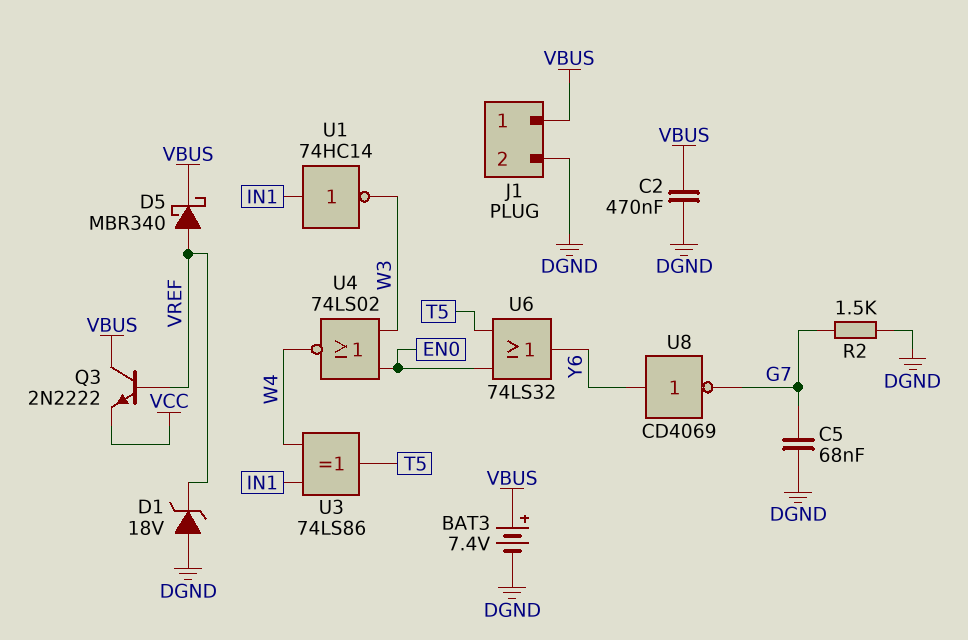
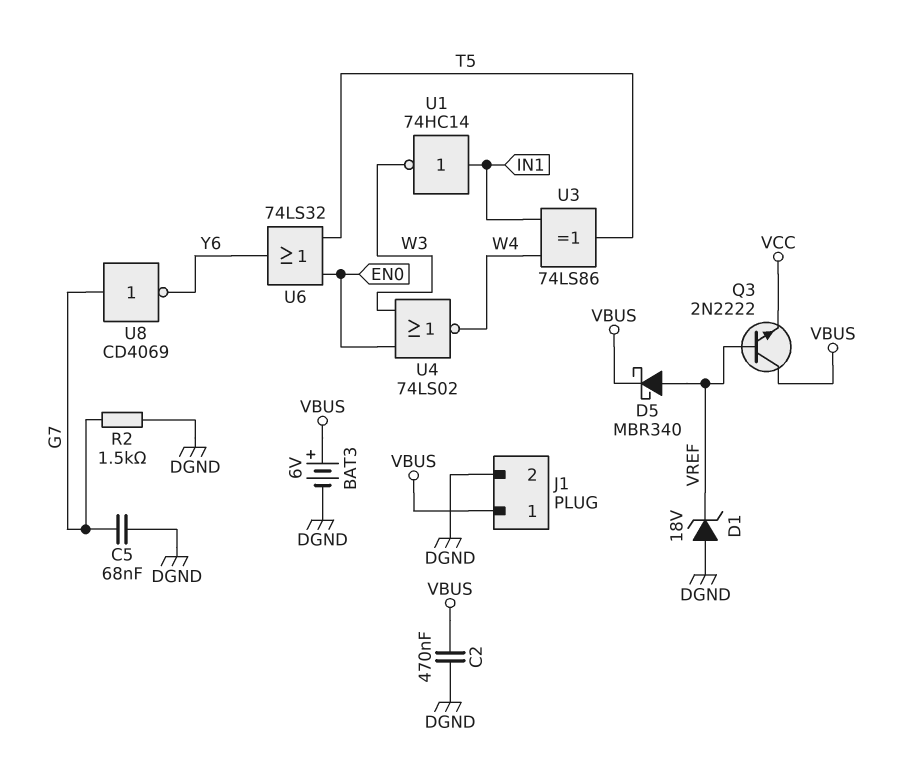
BAT3: 7.4V (plus VBUS, minus DGND) -> 6V (plus VBUS, minus DGND)
U8: NOT CD4069 (in Y6, out G7) -> NOT CD4069 (in G7, out Y6)

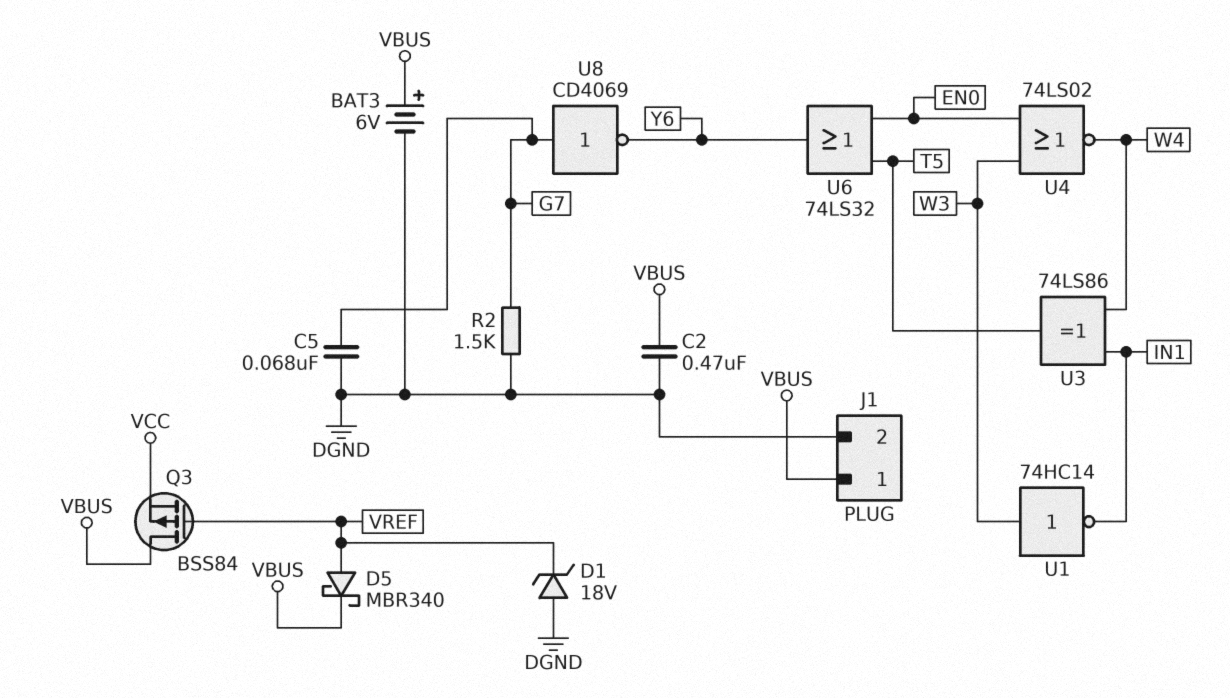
Q3: NPN 2N2222 (B VREF, C VBUS, E VCC) -> PMOS BSS84 (G VREF, D VBUS, S VCC)
U1: NOT 74HC14 (in IN1, out W3) -> NOT 74HC14 (in W3, out IN1)

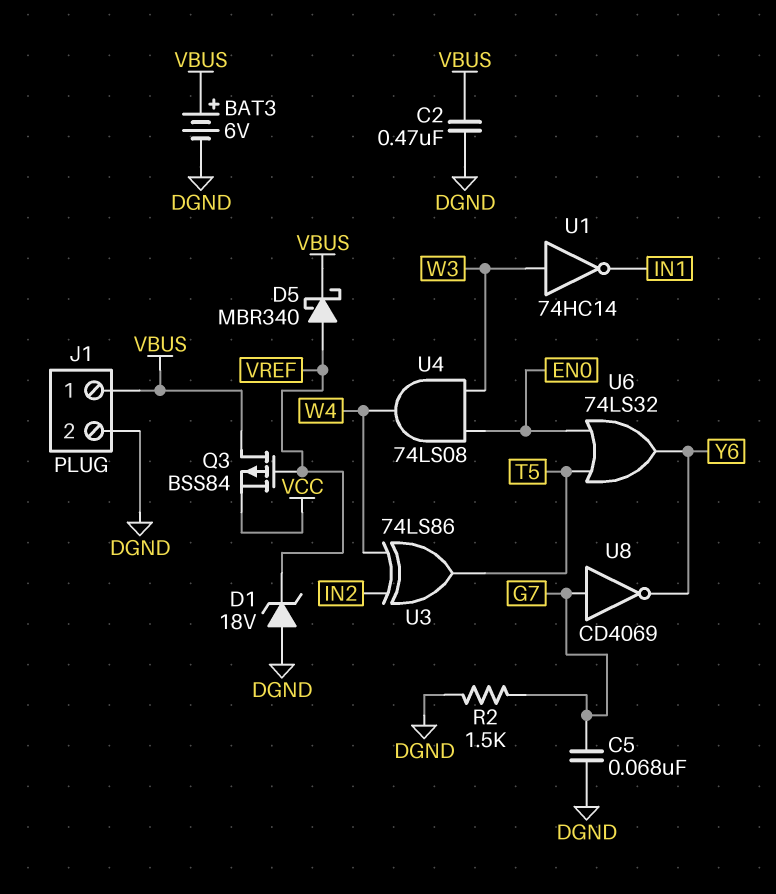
U3: XOR 74LS86 (in IN1, in W4, out T5) -> XOR 74LS86 (in IN2, in W4, out T5)
U4: NOR 74LS02 (in EN0, in W3, out W4) -> AND 74LS08 (in EN0, in W3, out W4)

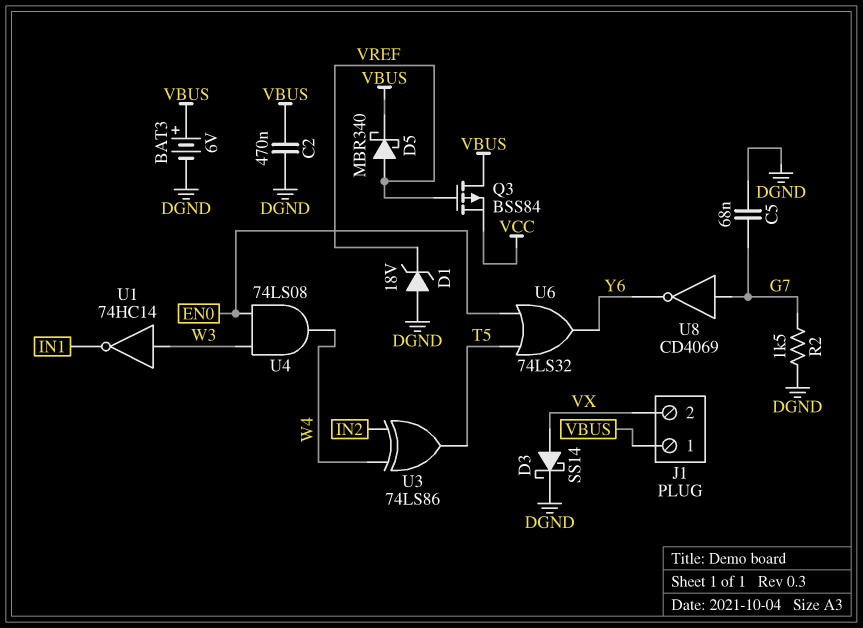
D3: none -> schottky SS14 (A VX, K DGND)
J1 pin 2: DGND -> VX

